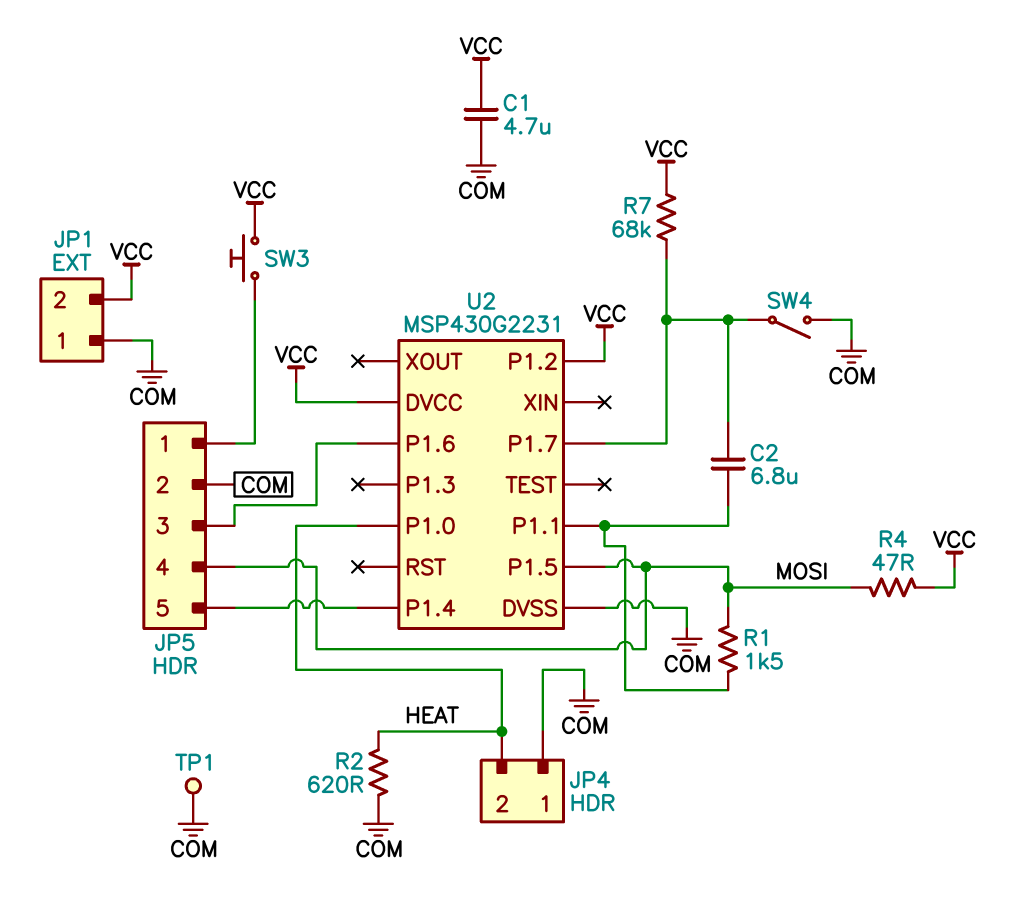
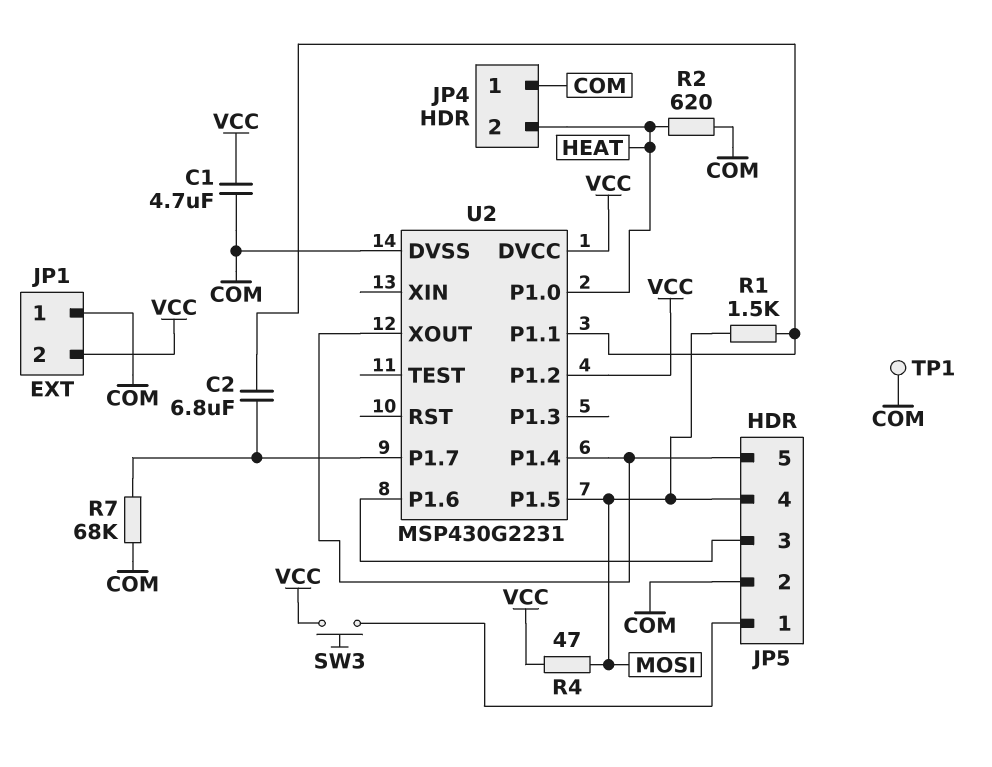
R7: 68k (U2/P1.7, VCC) -> 68k (COM, U2/P1.7)
SW4: switch (COM, U2/P1.7) -> none
U2 pin XOUT: none -> JP5/5

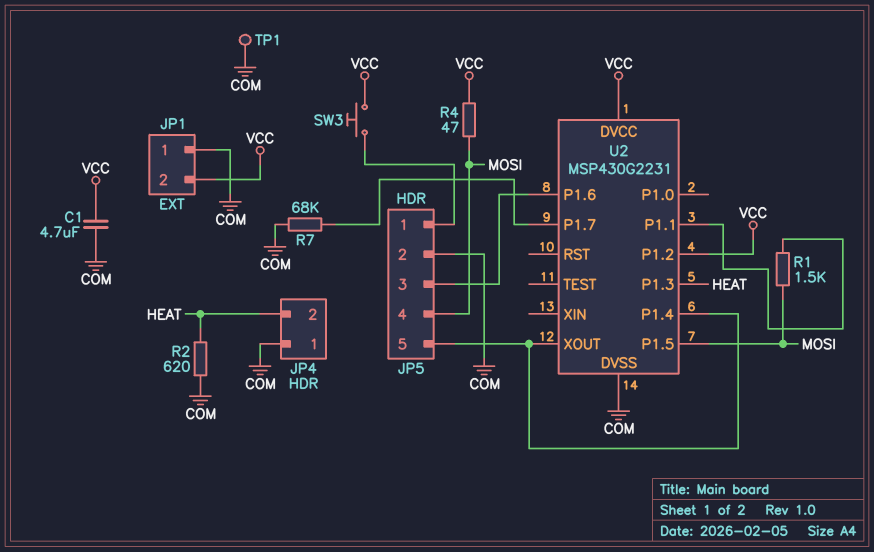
C2: 6.8uF (U2/P1.1, U2/P1.7) -> none
U2 pin P1.0: HEAT -> none
U2 pin P1.3: none -> HEAT

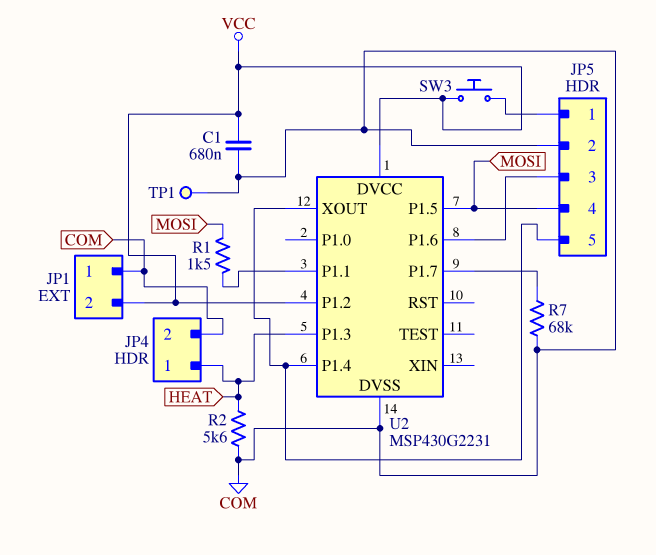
C1: 4.7uF (COM, VCC) -> 680nF (COM, VCC)
JP4 pin 1: COM -> HEAT
JP4 pin 2: HEAT -> COM
R2: 620 (COM, HEAT) -> 5.6k (COM, HEAT)
R4: 47 (MOSI, VCC) -> none

